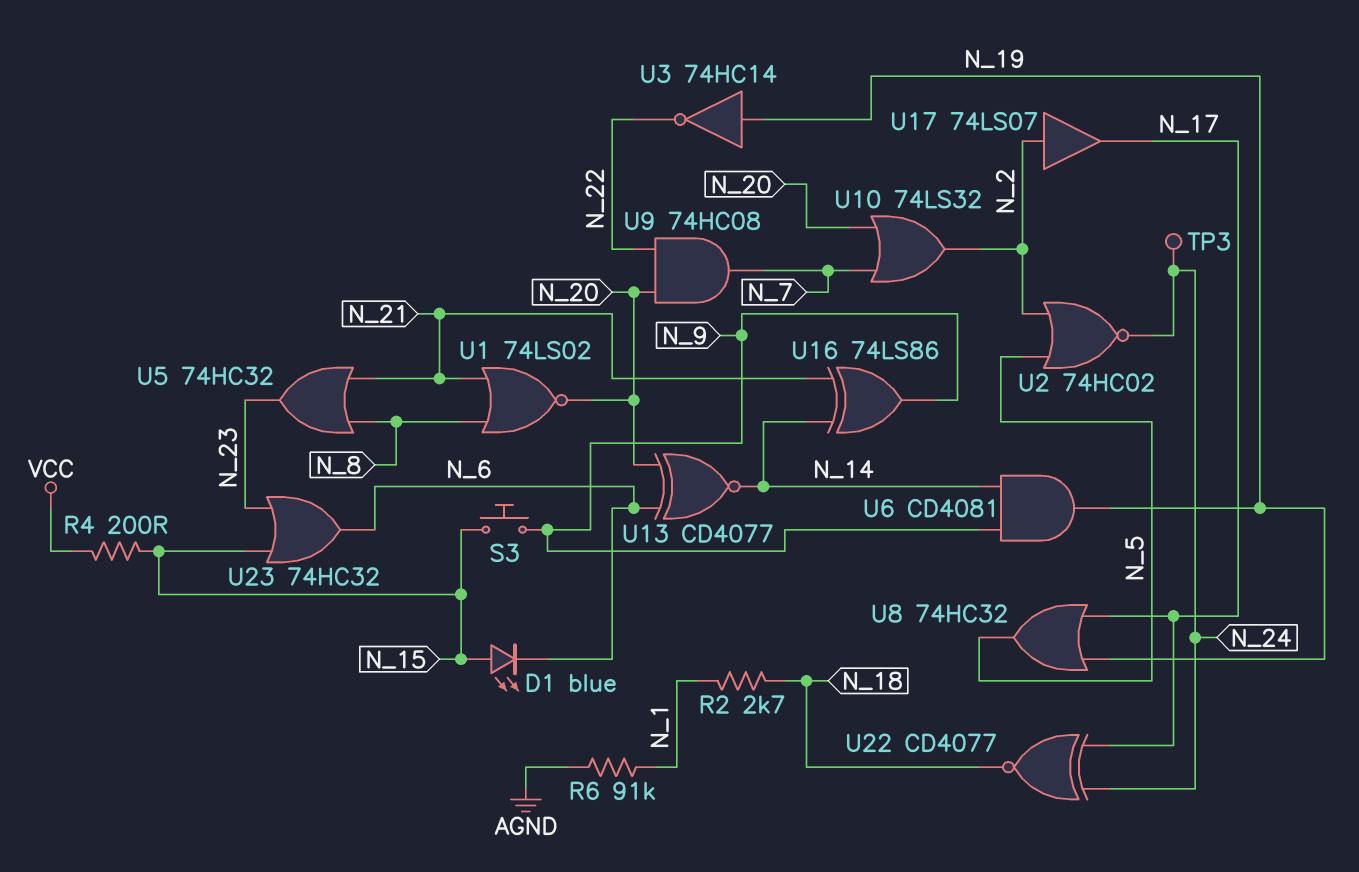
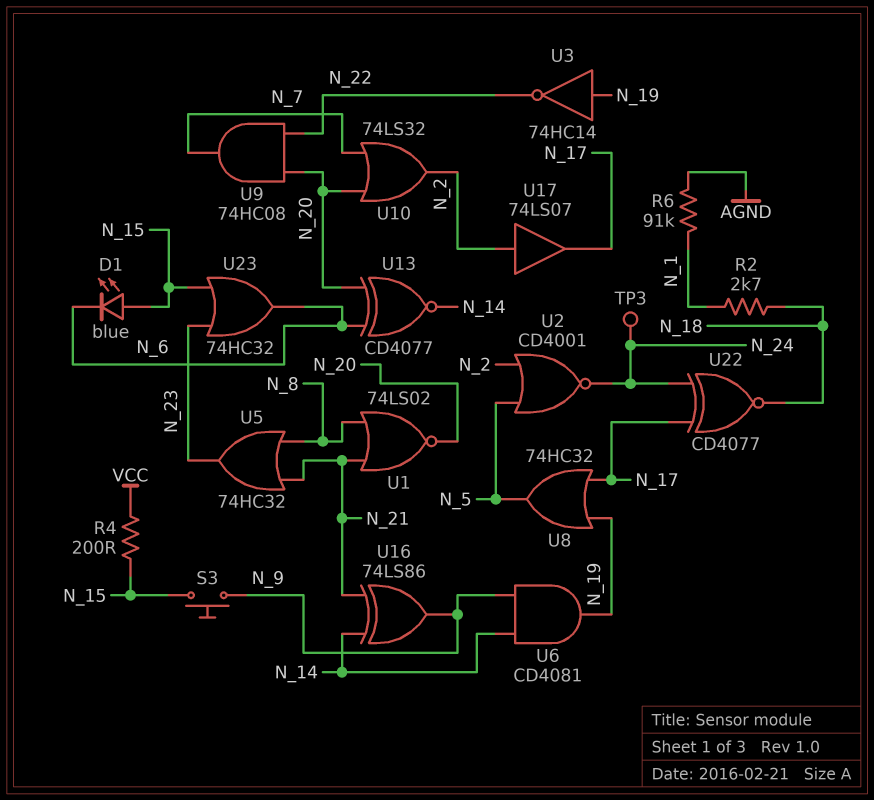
U2: NOR 74HC02 (in N_2, in N_5, out N_24) -> NOR CD4001 (in N_2, in N_5, out N_24)

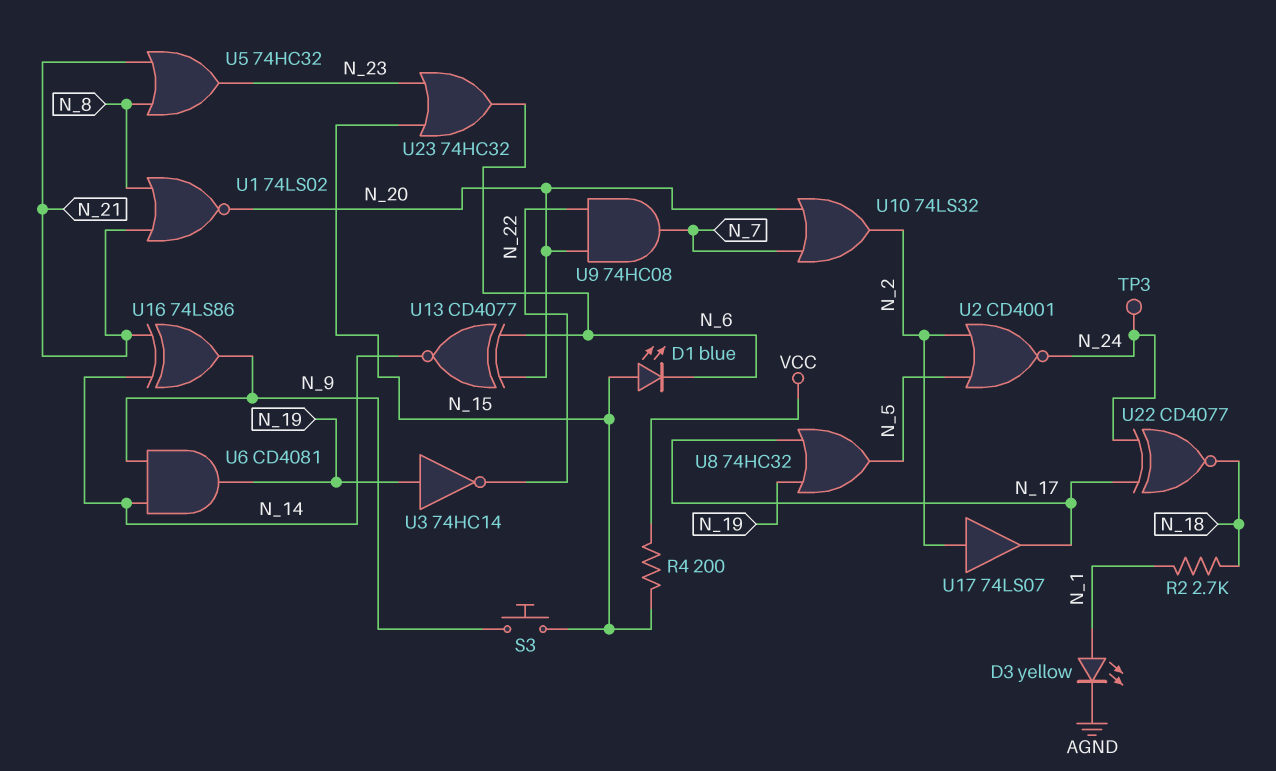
D3: none -> LED yellow (A N_1, K AGND)
R6: 91k (AGND, N_1) -> none

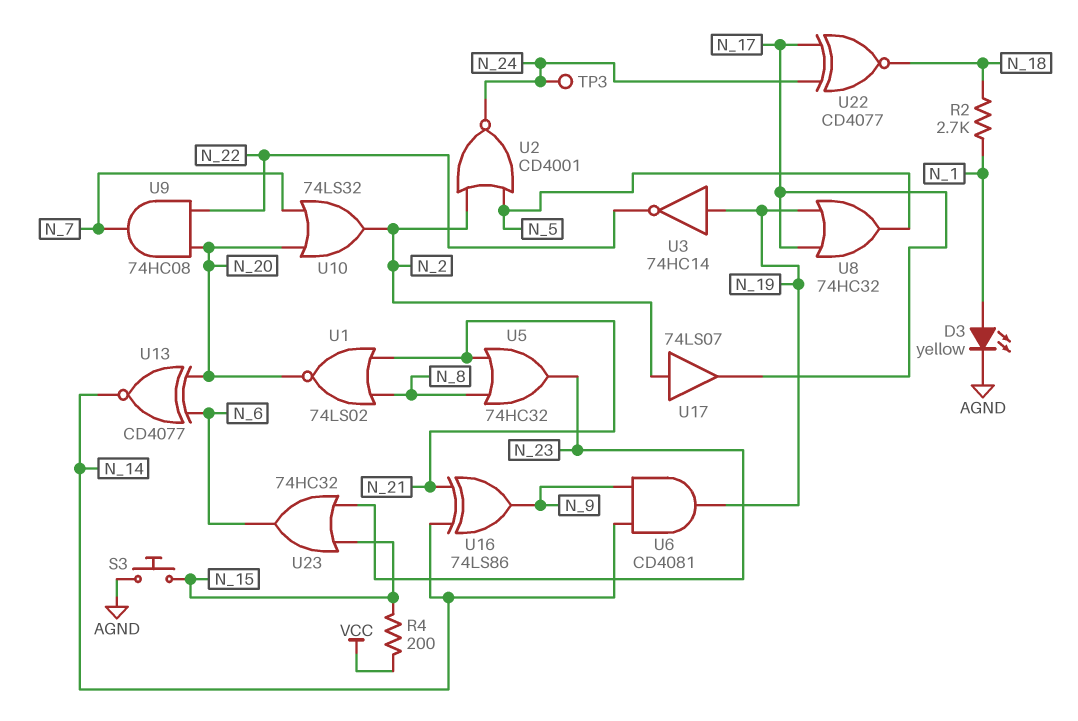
D1: LED blue (A N_15, K N_6) -> none
S3: button (N_9, N_15) -> button (AGND, N_15)

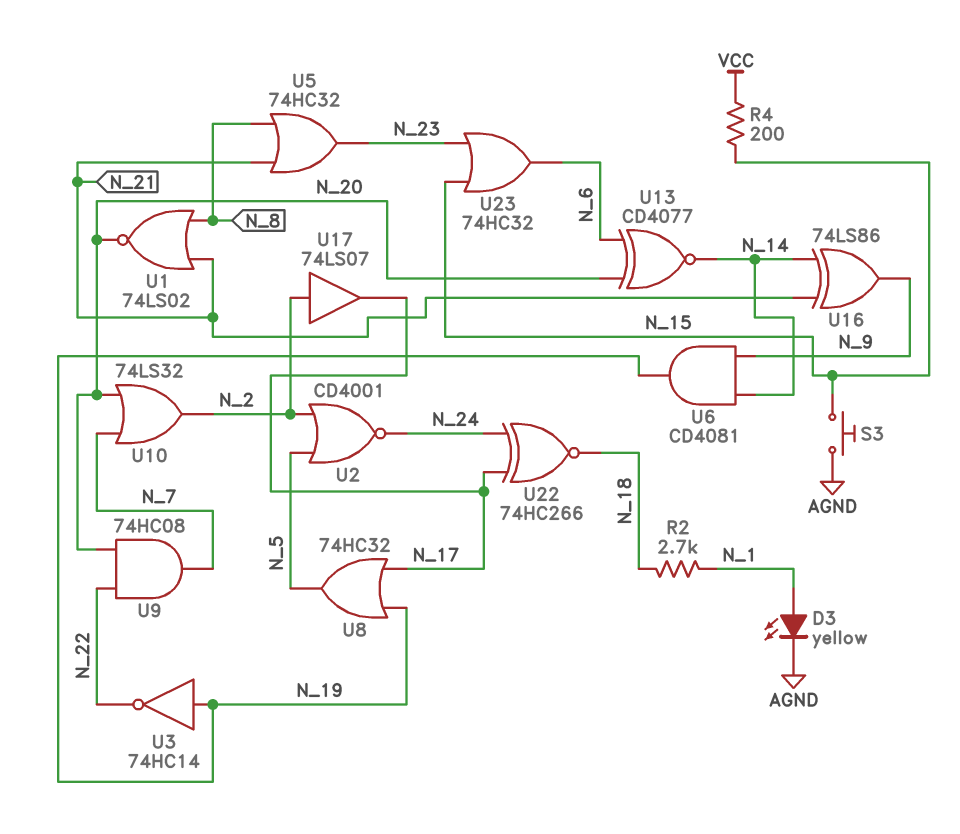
TP3: test point (N_24) -> none
U22: XNOR CD4077 (in N_17, in N_24, out N_18) -> XNOR 74HC266 (in N_17, in N_24, out N_18)

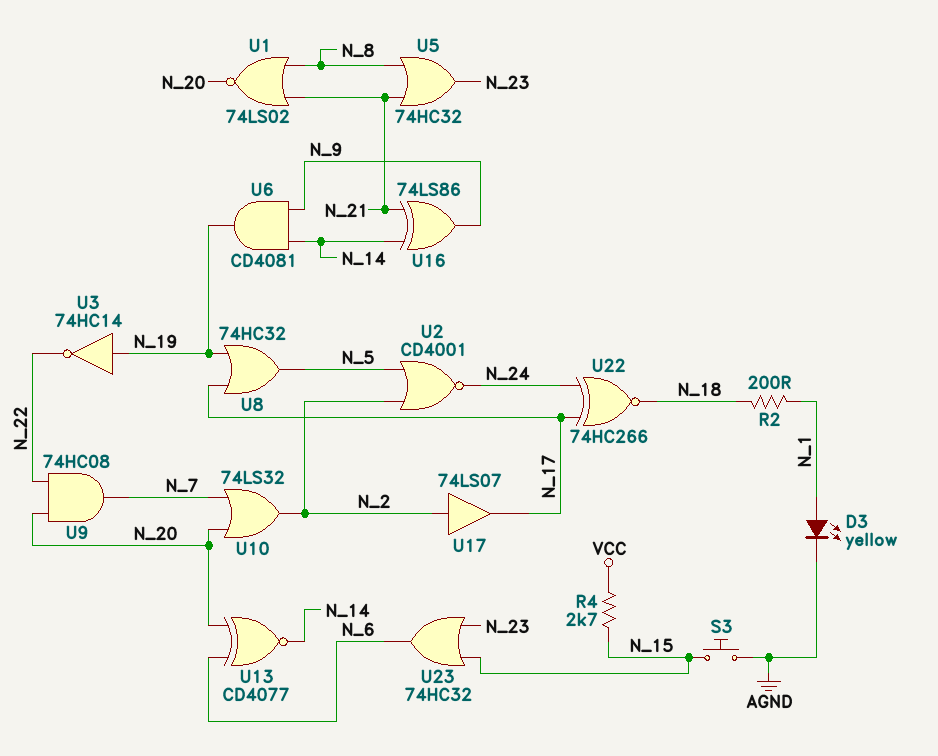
R2: 2.7k (N_1, N_18) -> 200 (N_1, N_18)
R4: 200 (N_15, VCC) -> 2.7k (N_15, VCC)

